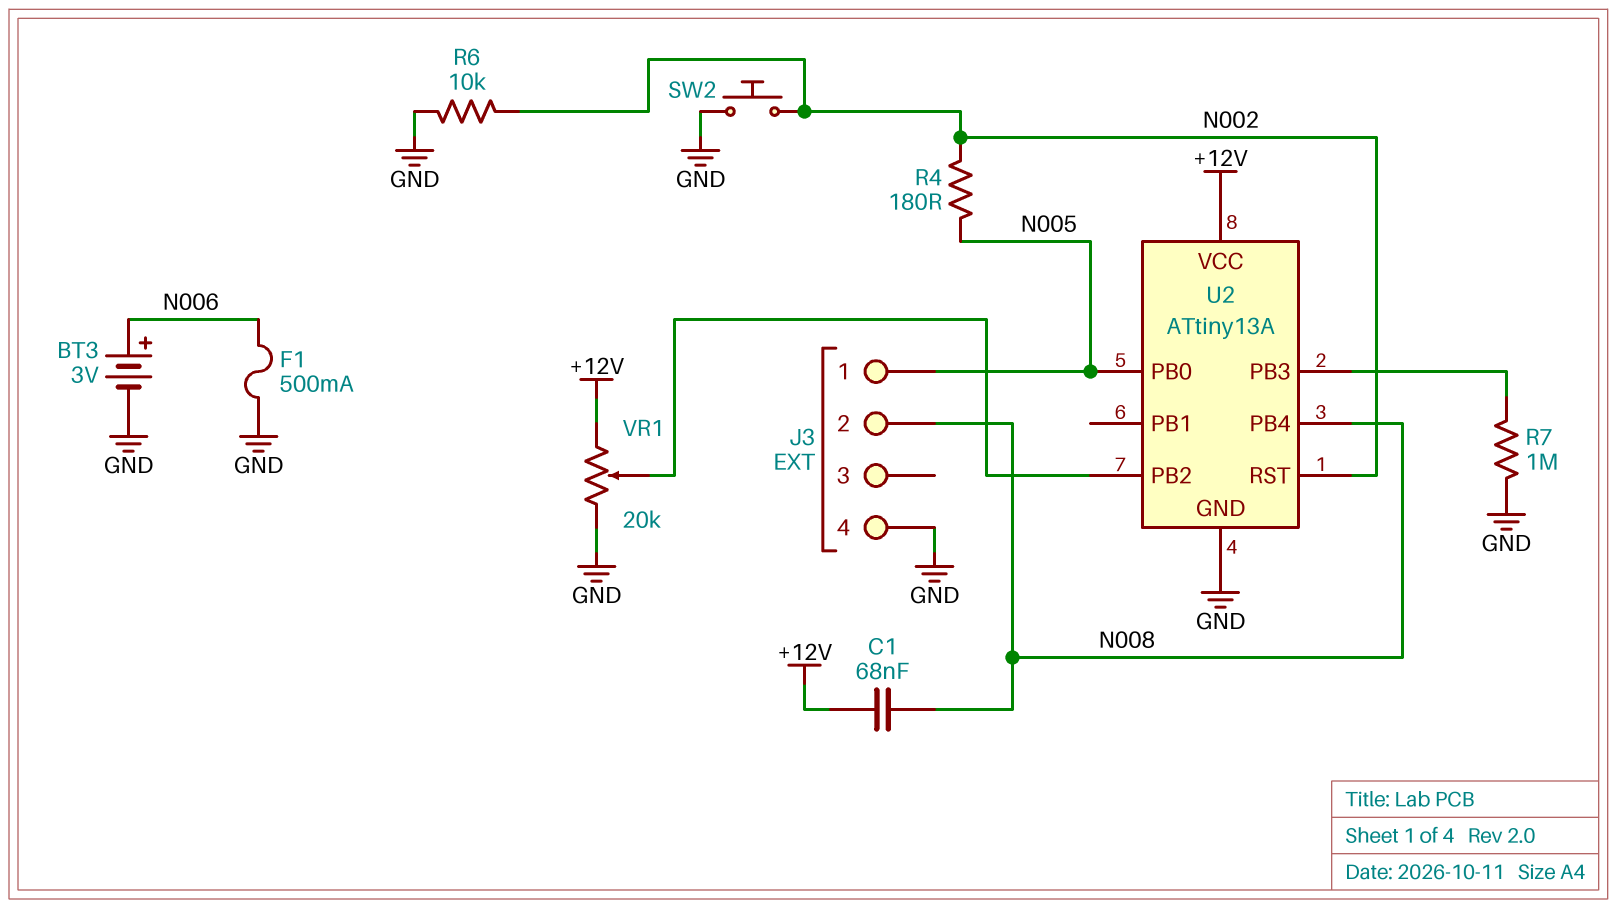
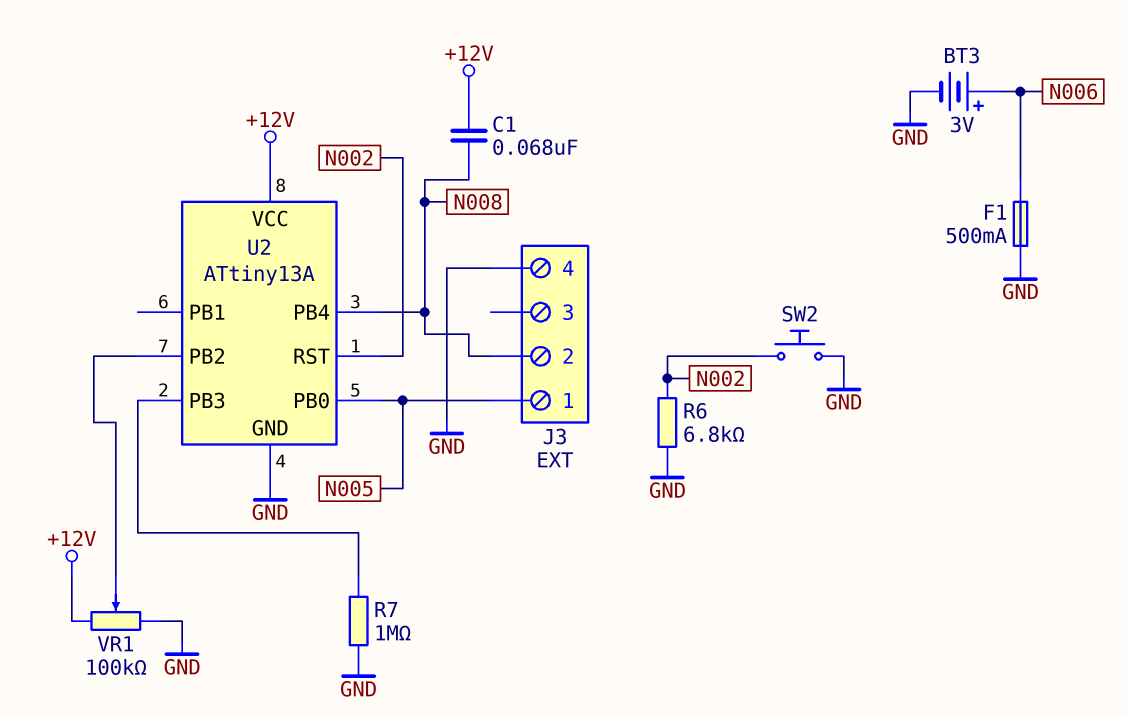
R4: 180 (N002, N005) -> none
R6: 10k (GND, N002) -> 6.8k (GND, N002)
VR1: 20k (+12V, GND, wiper U2/PB2) -> 100k (+12V, GND, wiper U2/PB2)

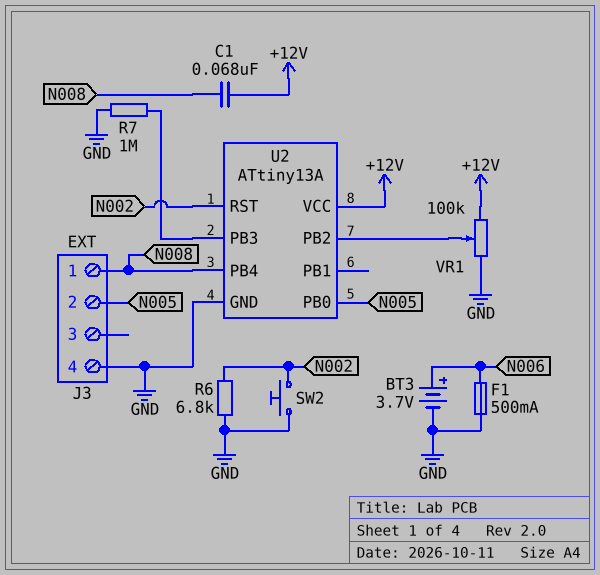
BT3: 3V (plus N006, minus GND) -> 3.7V (plus N006, minus GND)
J3 pin 1: N005 -> N008
J3 pin 2: N008 -> N005

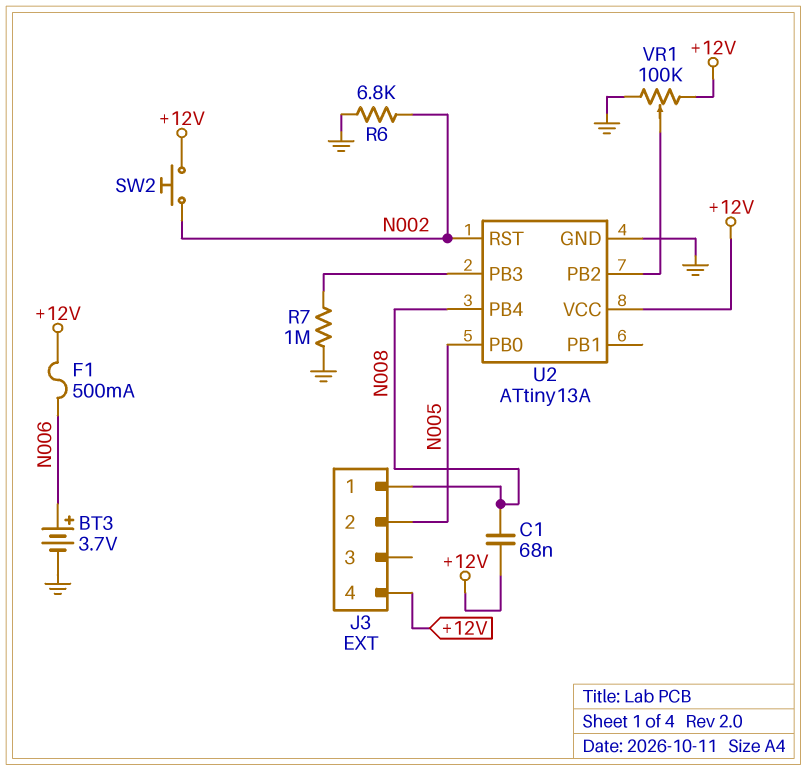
F1: 500mA (GND, N006) -> 500mA (+12V, N006)
J3 pin 4: GND -> +12V
SW2: button (GND, N002) -> button (+12V, N002)

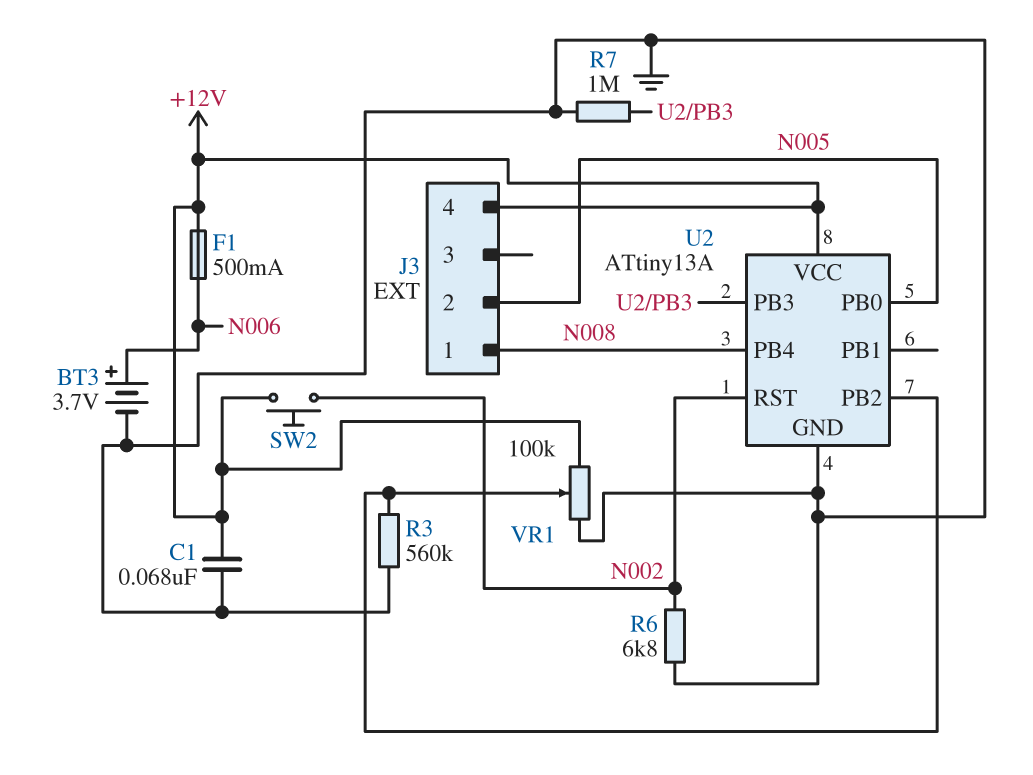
C1: 68nF (+12V, N008) -> 68nF (+12V, GND)
R3: none -> 560k (GND, U2/PB2)

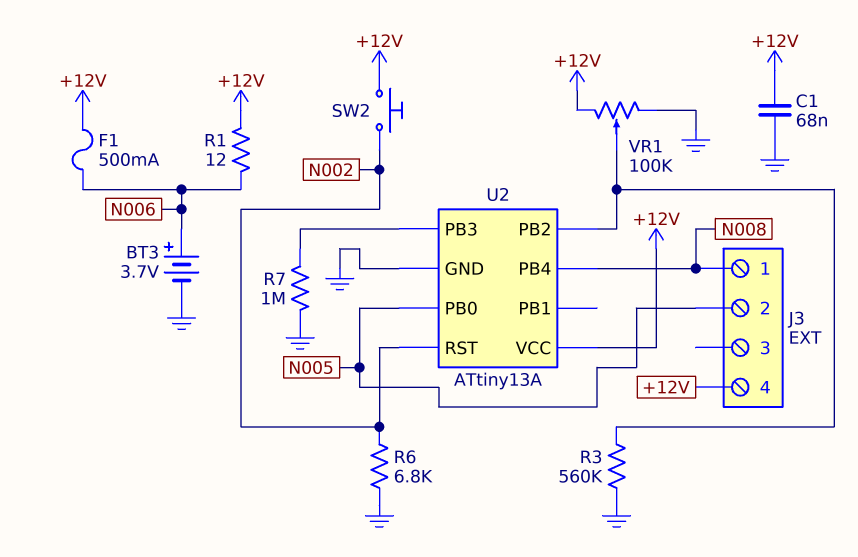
R1: none -> 12 (+12V, N006)

